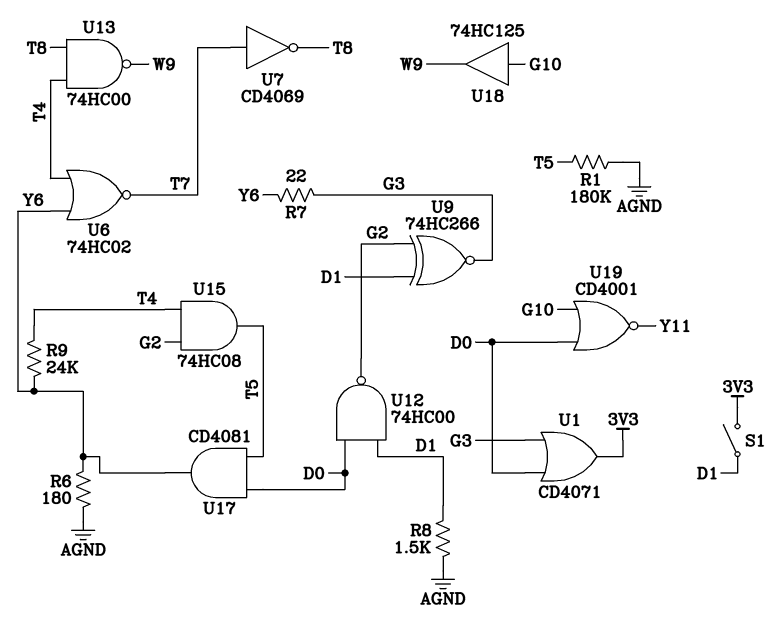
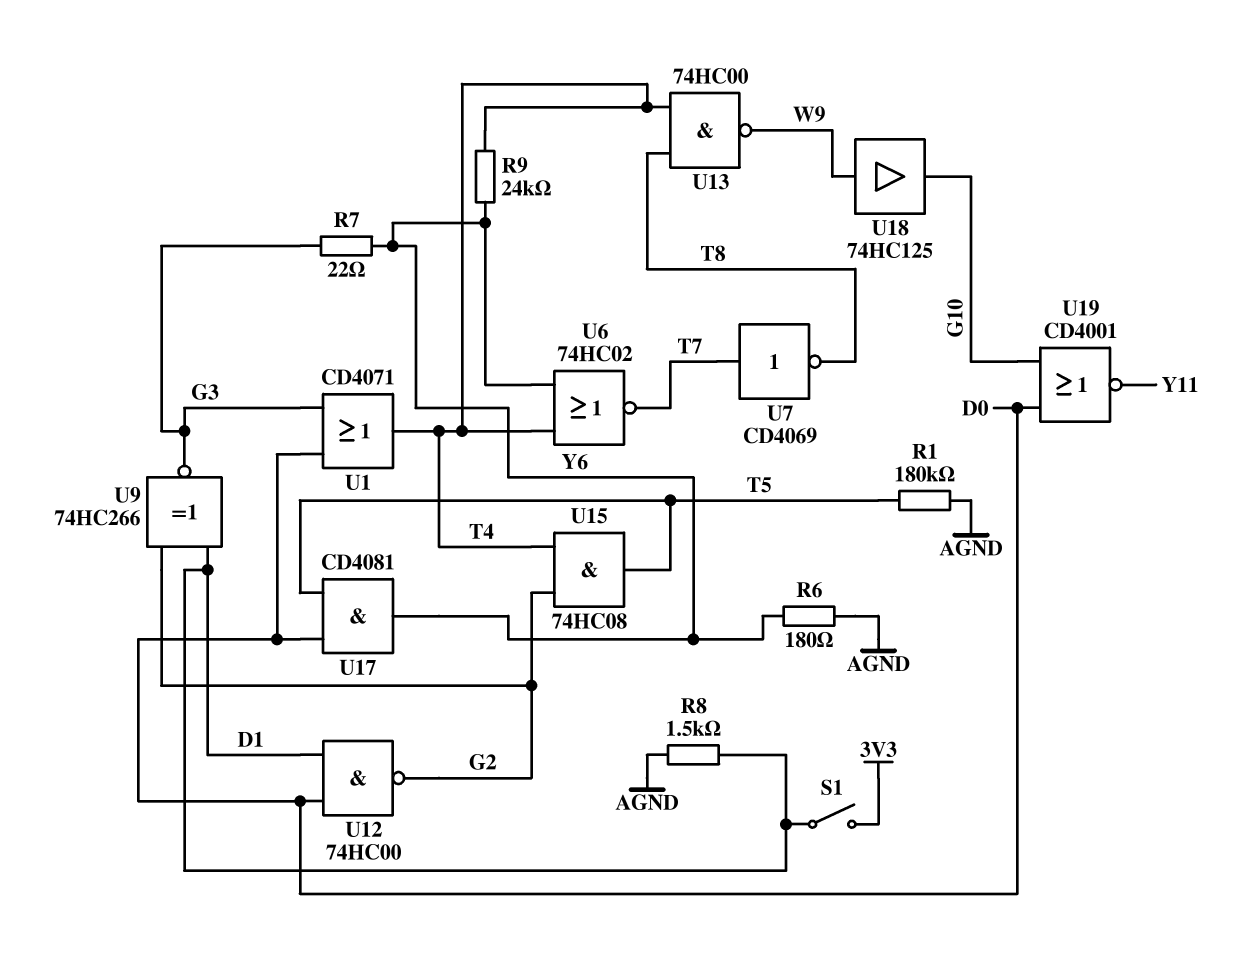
U1: OR CD4071 (in D0, in G3, out 3V3) -> OR CD4071 (in D0, in G3, out T4)
U18: buffer 74HC125 (in G10, out W9) -> buffer 74HC125 (in W9, out G10)

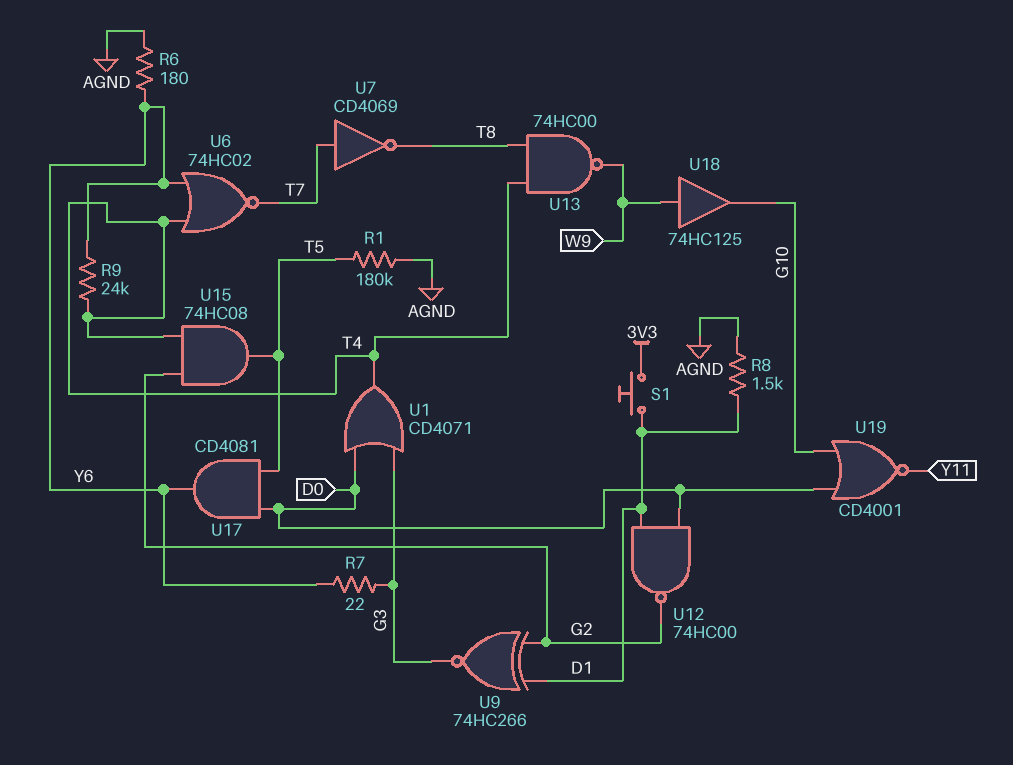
S1: switch (3V3, D1) -> button (3V3, D1)

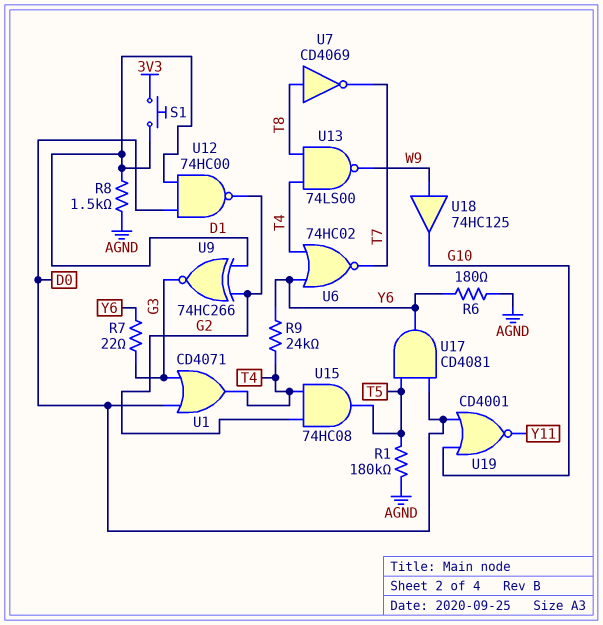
U7: NOT CD4069 (in T7, out T8) -> NOT CD4069 (in T8, out T7)
U13: NAND 74HC00 (in T4, in T8, out W9) -> NAND 74LS00 (in T4, in T8, out W9)

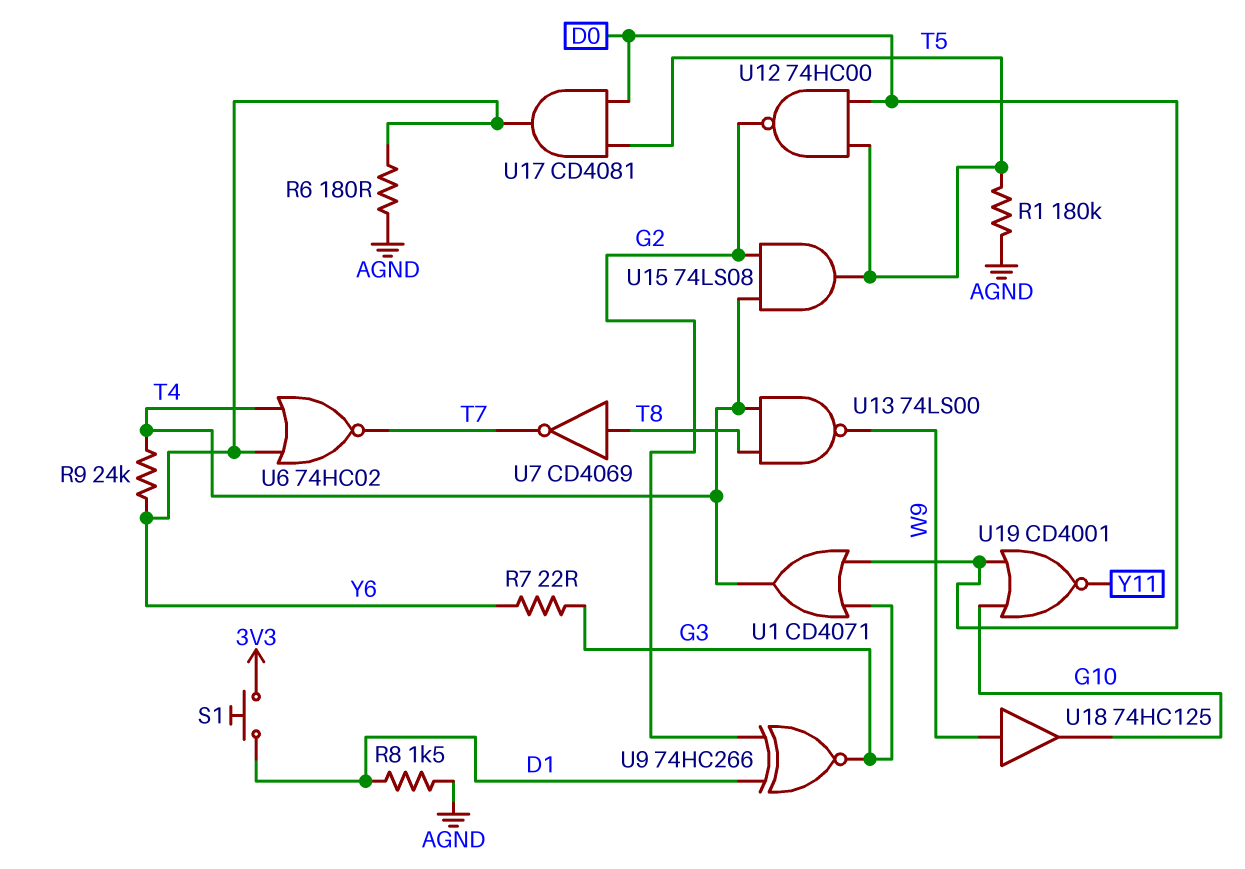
U12: NAND 74HC00 (in D0, in D1, out G2) -> NAND 74HC00 (in D0, in T5, out G2)
U15: AND 74HC08 (in G2, in T4, out T5) -> AND 74LS08 (in G2, in T4, out T5)

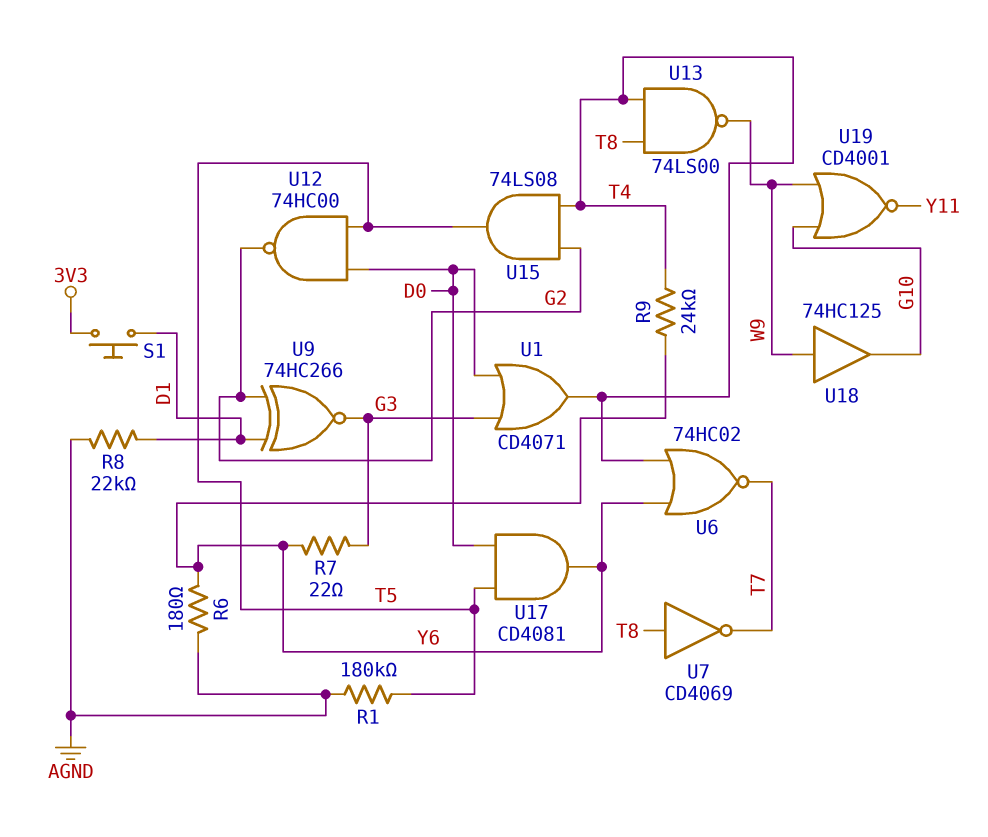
R8: 1.5k (AGND, D1) -> 22k (AGND, D1)
U19: NOR CD4001 (in D0, in G10, out Y11) -> NOR CD4001 (in G10, in W9, out Y11)

